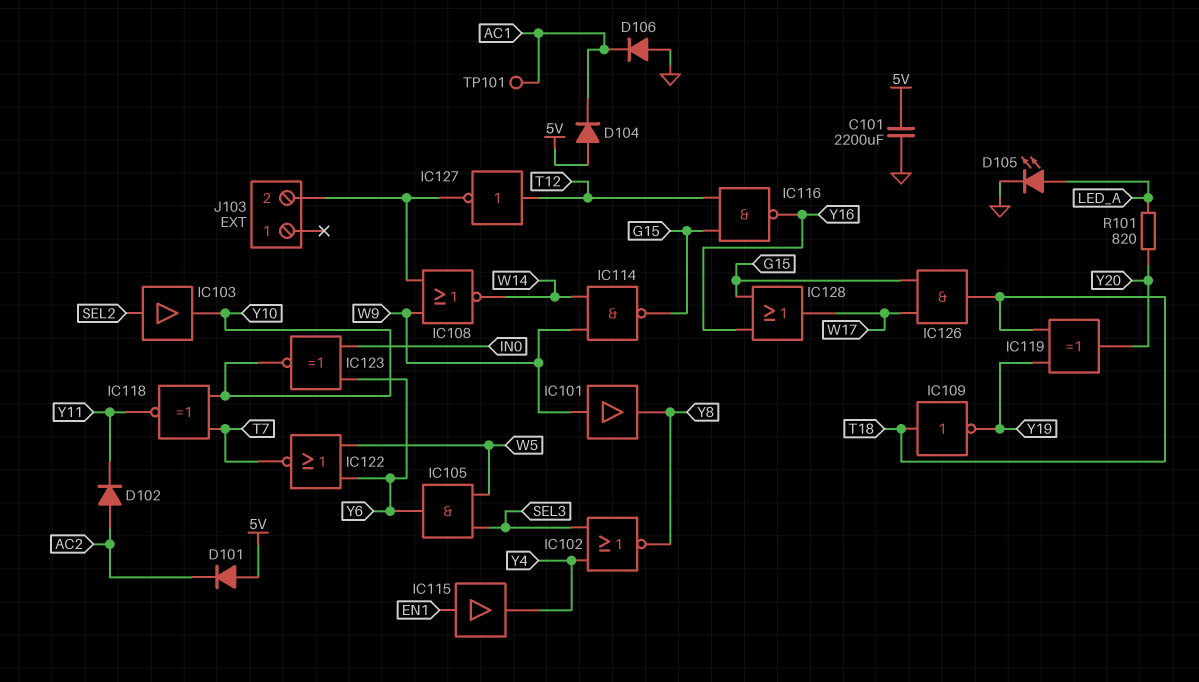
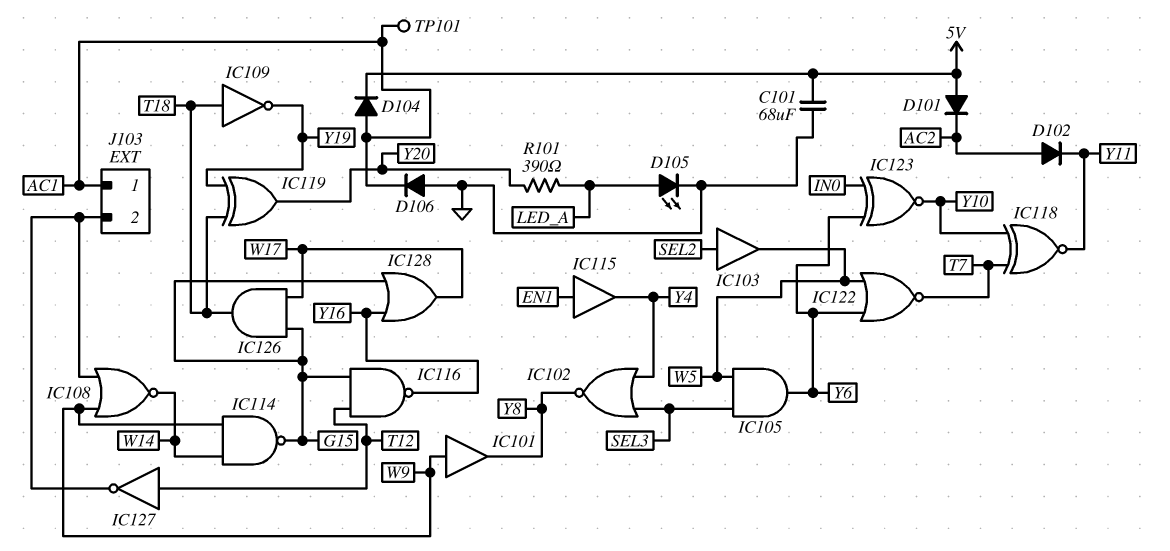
C101: 2200uF (5V, GND) -> 68uF (5V, GND)
D104: diode (A 5V, K AC1) -> diode (A AC1, K 5V)
IC103: buffer (in SEL2, out Y10) -> buffer (in SEL2, out W5)
J103 pin 1: none -> AC1
R101: 820 (LED_A, Y20) -> 390 (LED_A, Y20)

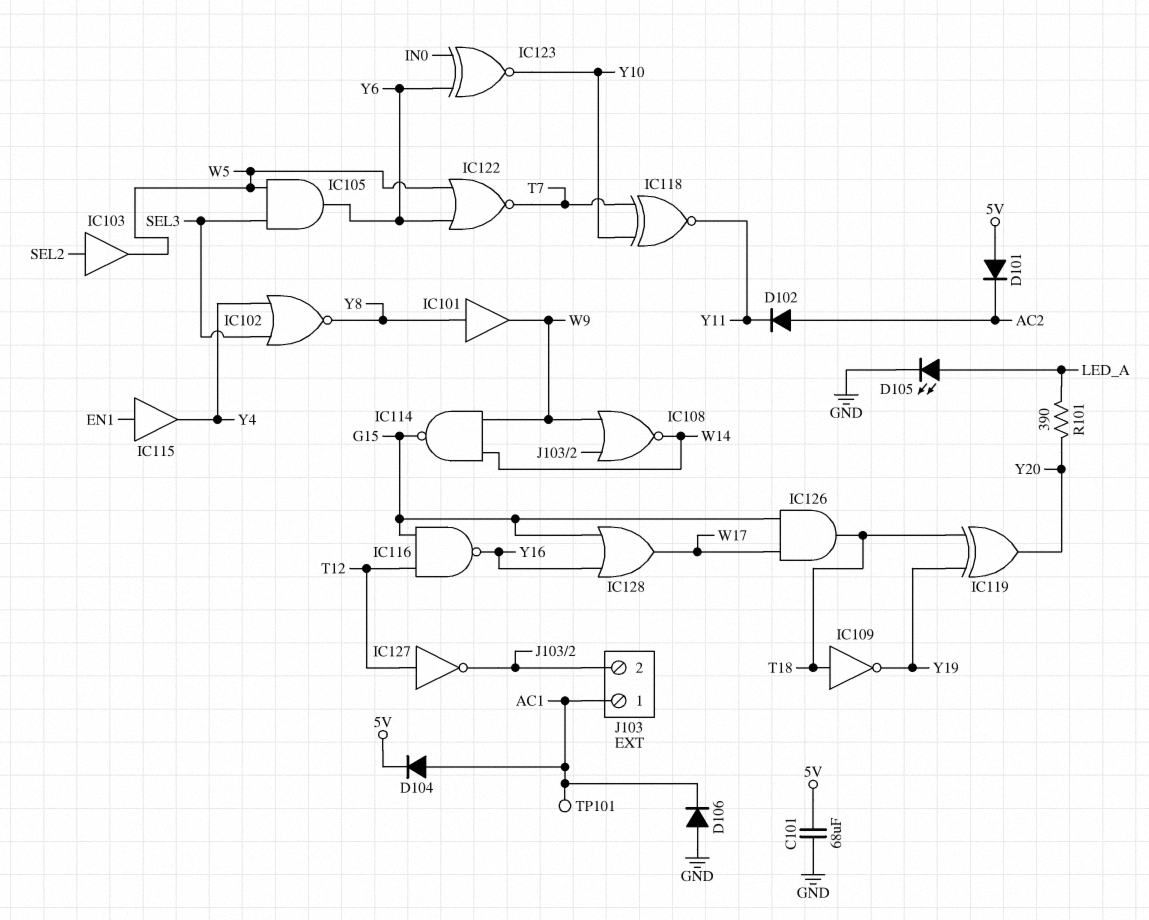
IC101: buffer (in W9, out Y8) -> buffer (in Y8, out W9)

